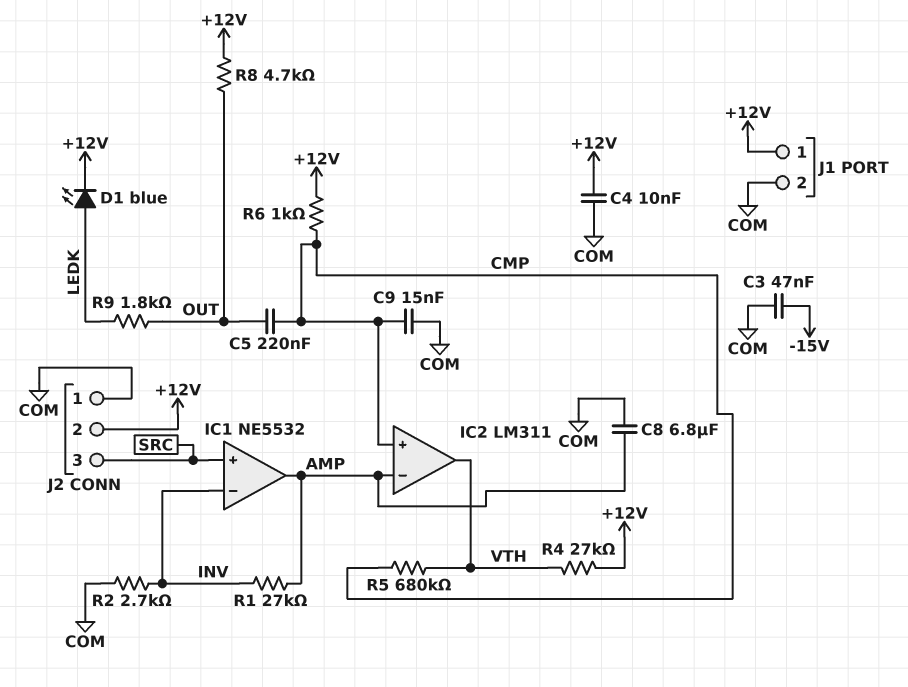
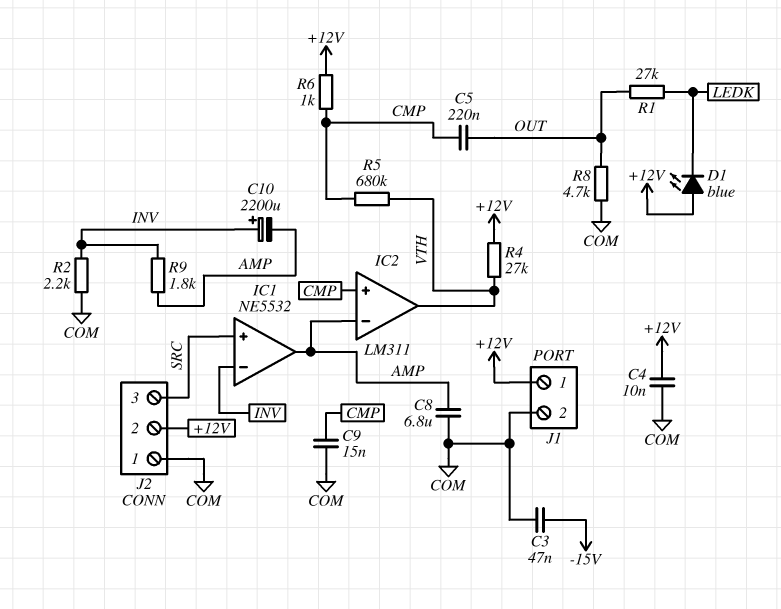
C10: none -> 2200uF (plus INV, minus AMP)
D1: LED blue (A LEDK, K +12V) -> LED blue (A +12V, K LEDK)
R1: 27k (AMP, INV) -> 27k (LEDK, OUT)
R2: 2.7k (COM, INV) -> 2.2k (COM, INV)
R8: 4.7k (+12V, OUT) -> 4.7k (COM, OUT)
R9: 1.8k (LEDK, OUT) -> 1.8k (AMP, INV)

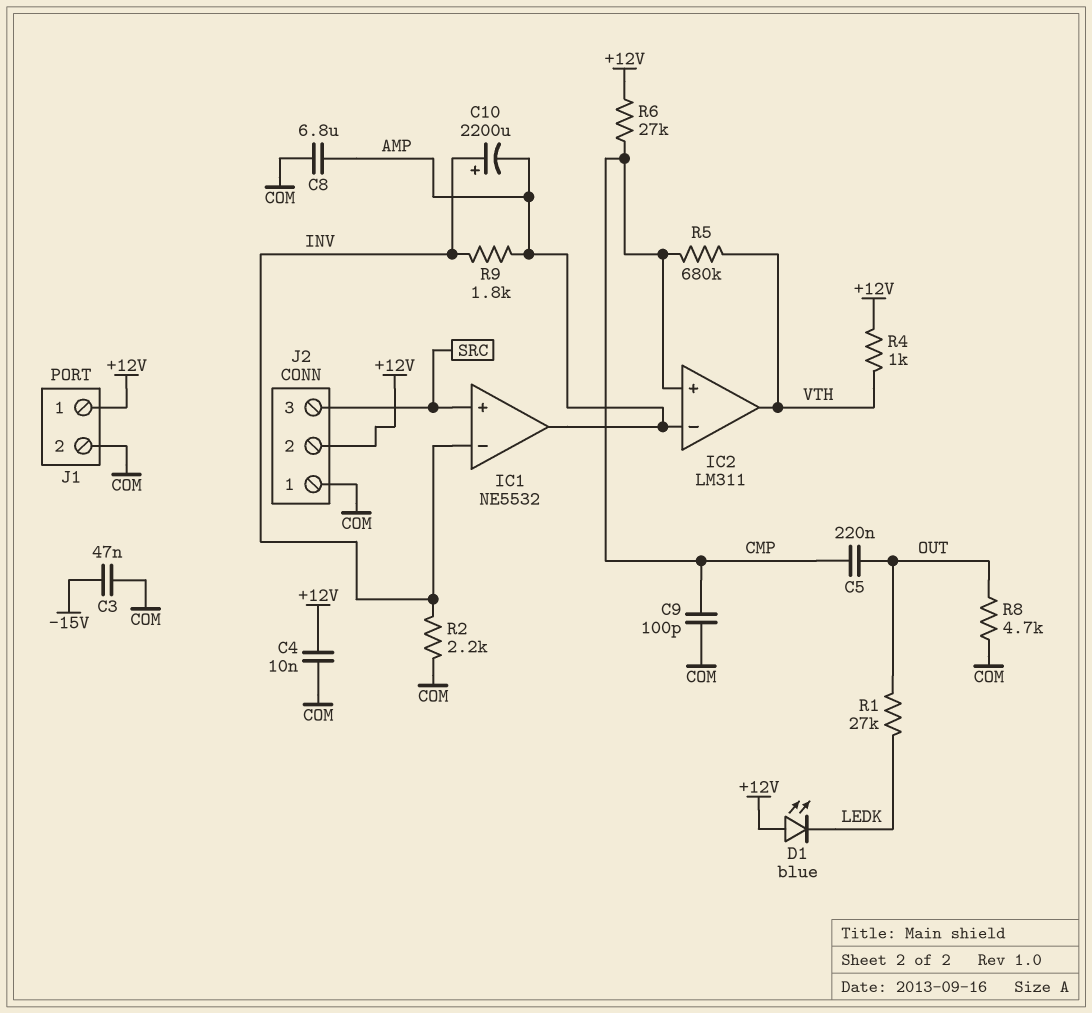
C9: 15nF (CMP, COM) -> 100pF (CMP, COM)
R4: 27k (+12V, VTH) -> 1k (+12V, VTH)
R6: 1k (+12V, CMP) -> 27k (+12V, CMP)

